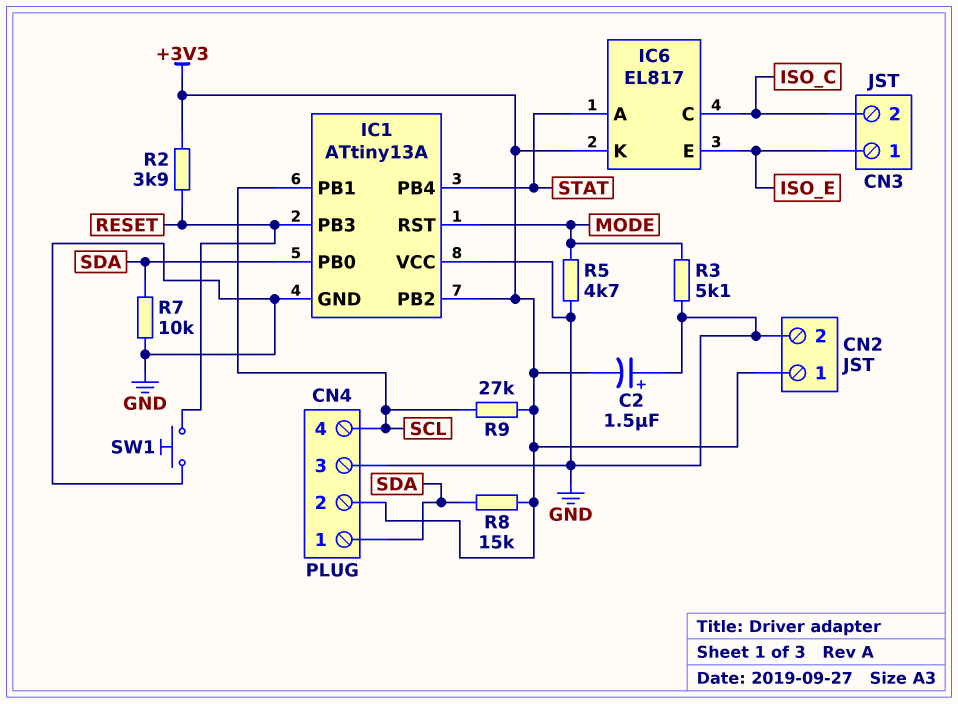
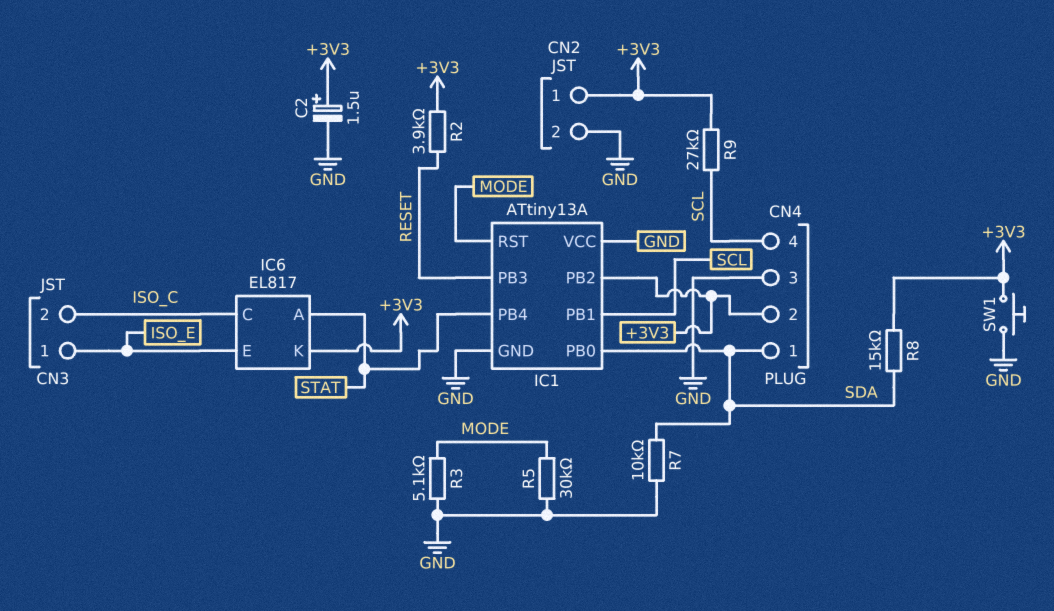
C2: 1.5uF (plus GND, minus +3V3) -> 1.5uF (plus +3V3, minus GND)
R5: 4.7k (GND, MODE) -> 30k (GND, MODE)
SW1: button (GND, RESET) -> button (+3V3, GND)

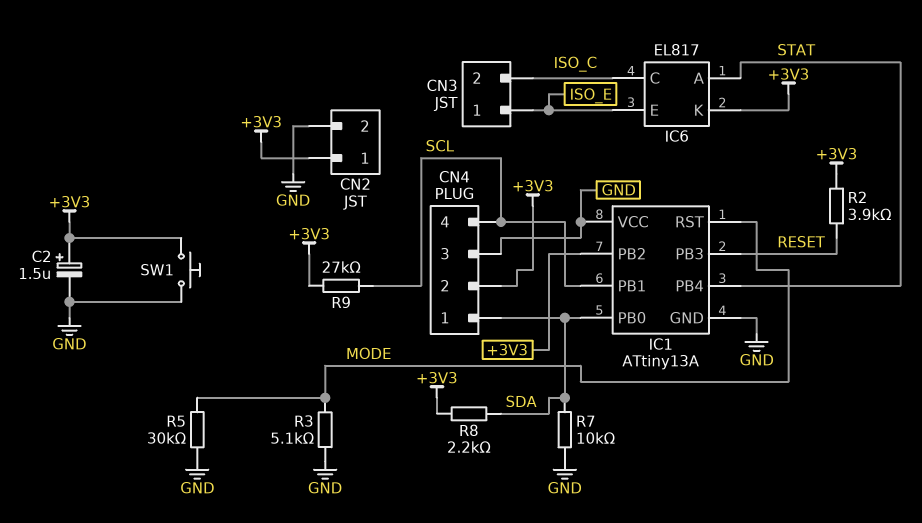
R8: 15k (+3V3, SDA) -> 2.2k (+3V3, SDA)

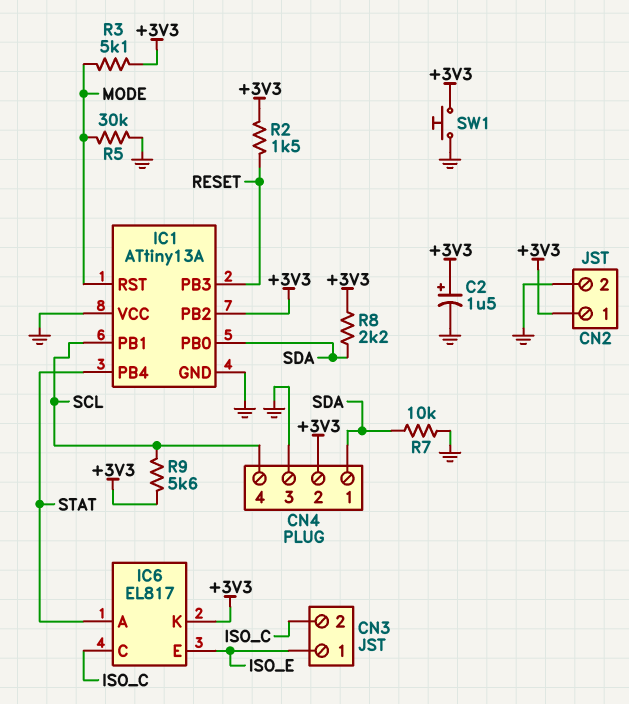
R2: 3.9k (+3V3, RESET) -> 1.5k (+3V3, RESET)
R3: 5.1k (GND, MODE) -> 5.1k (+3V3, MODE)
R9: 27k (+3V3, SCL) -> 5.6k (+3V3, SCL)

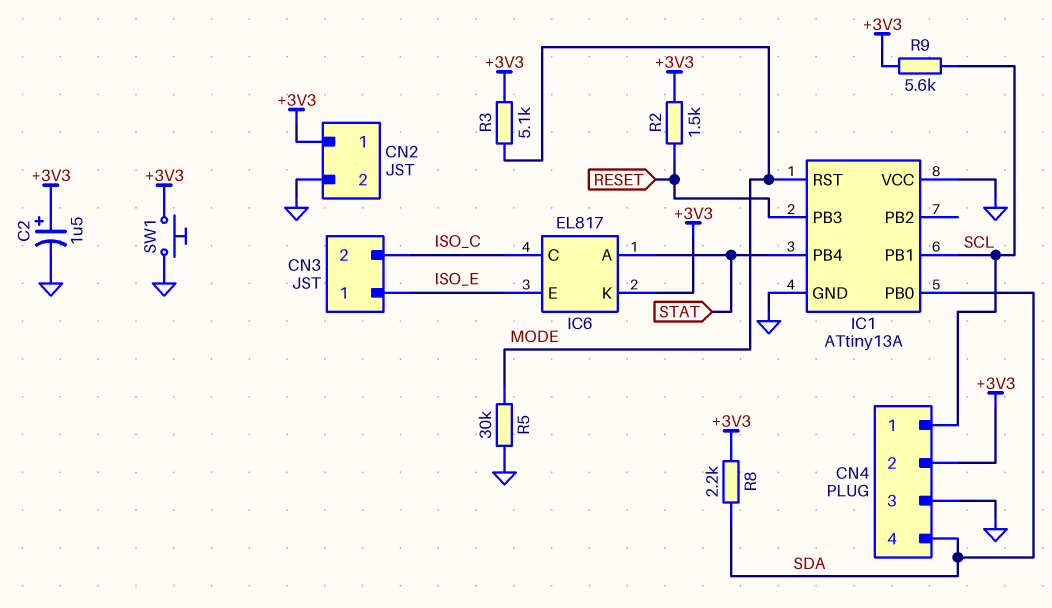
CN4 pin 1: SDA -> SCL
CN4 pin 4: SCL -> SDA
IC1 pin PB2: +3V3 -> none
R7: 10k (GND, SDA) -> none

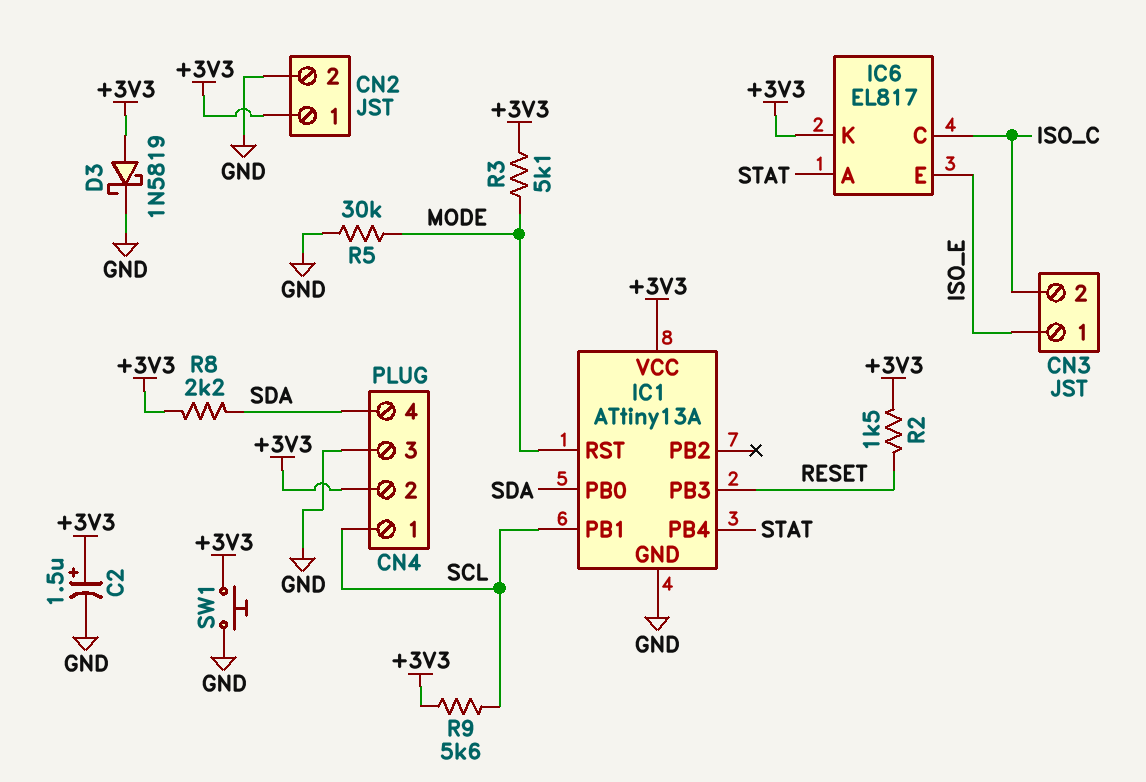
D3: none -> schottky 1N5819 (A +3V3, K GND)
IC1 pin VCC: GND -> +3V3

